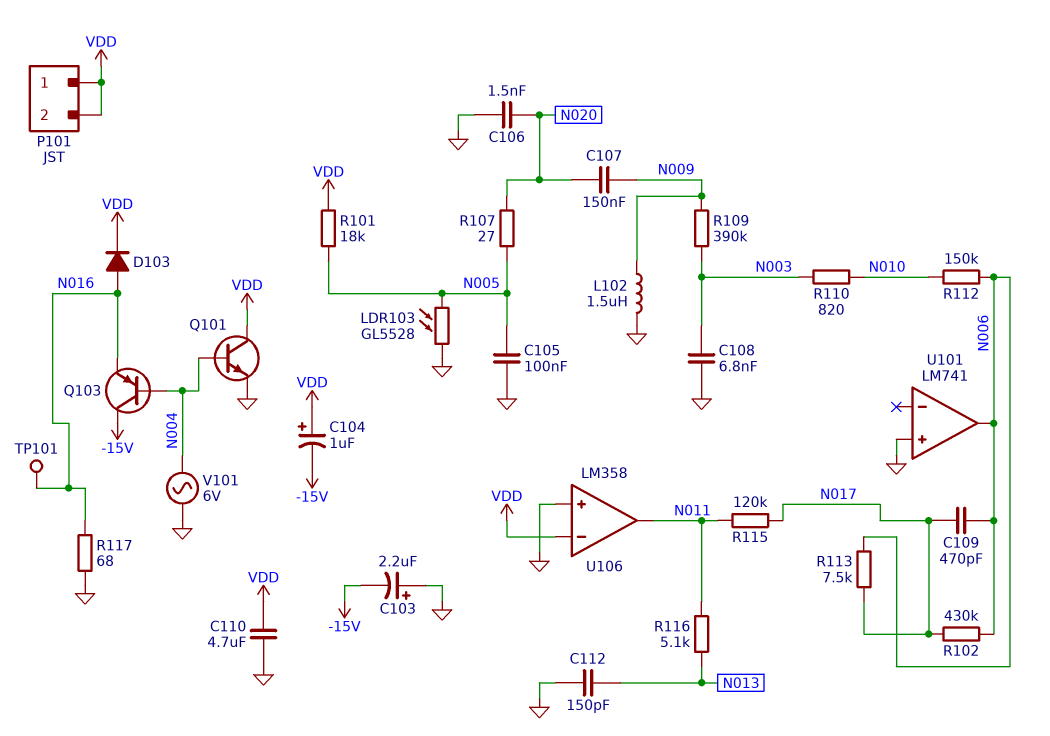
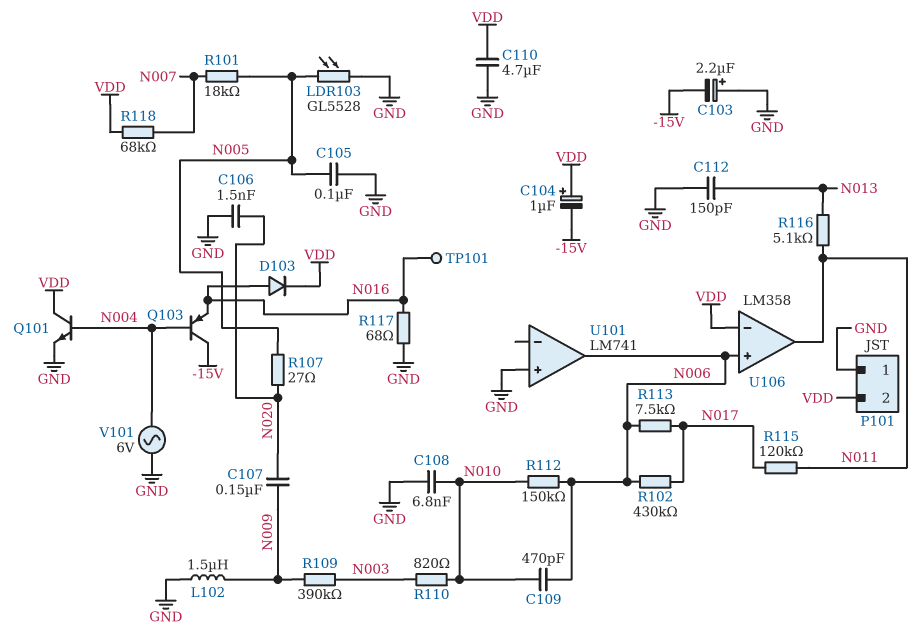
C108: 6.8nF (GND, N003) -> 6.8nF (GND, N010)
C109: 470pF (N006, N017) -> 470pF (N006, N010)
P101 pin 1: VDD -> GND
R101: 18k (N005, VDD) -> 18k (N005, N007)
R118: none -> 68k (N007, VDD)
U106 pin in+: GND -> N006

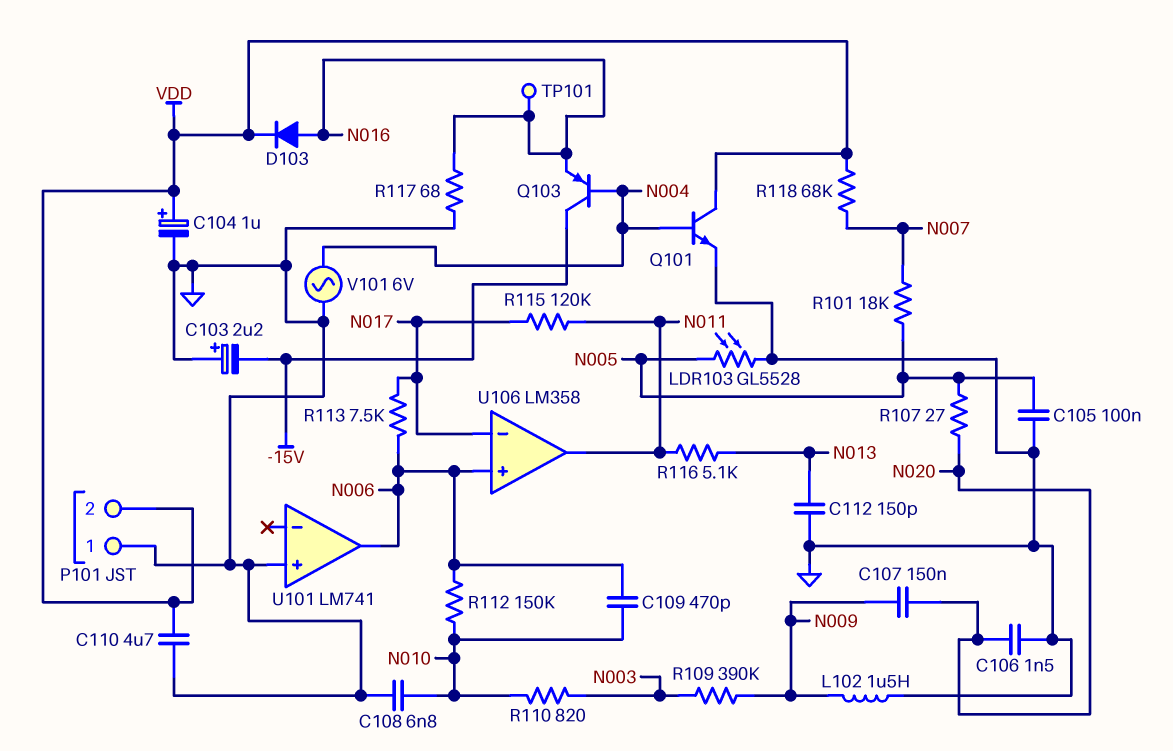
C104: 1uF (plus VDD, minus -15V) -> 1uF (plus VDD, minus GND)
R102: 430k (N006, N017) -> none
U106 pin in-: VDD -> N017

